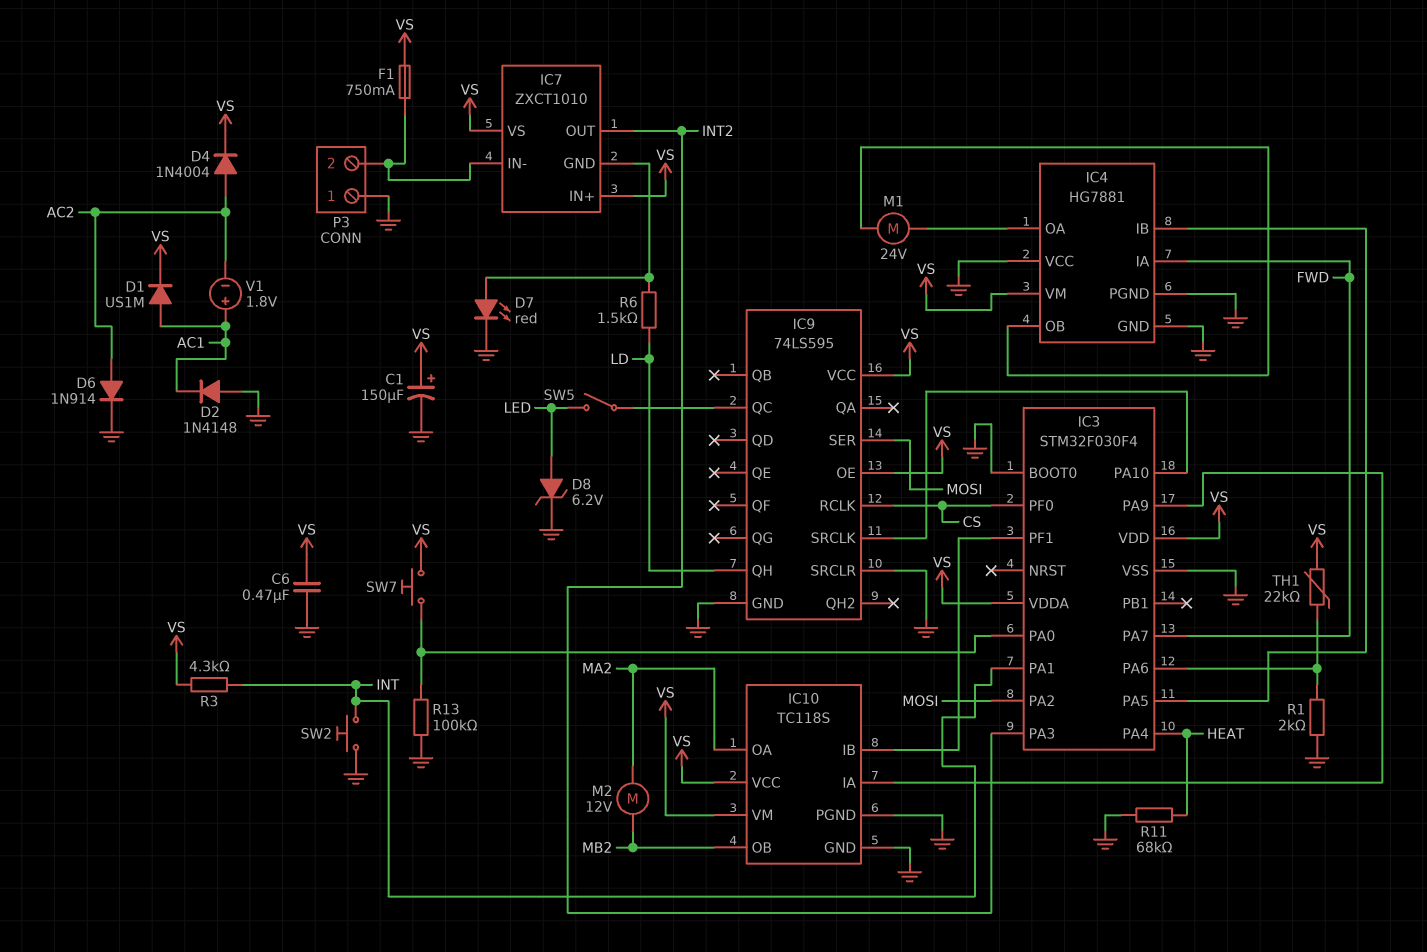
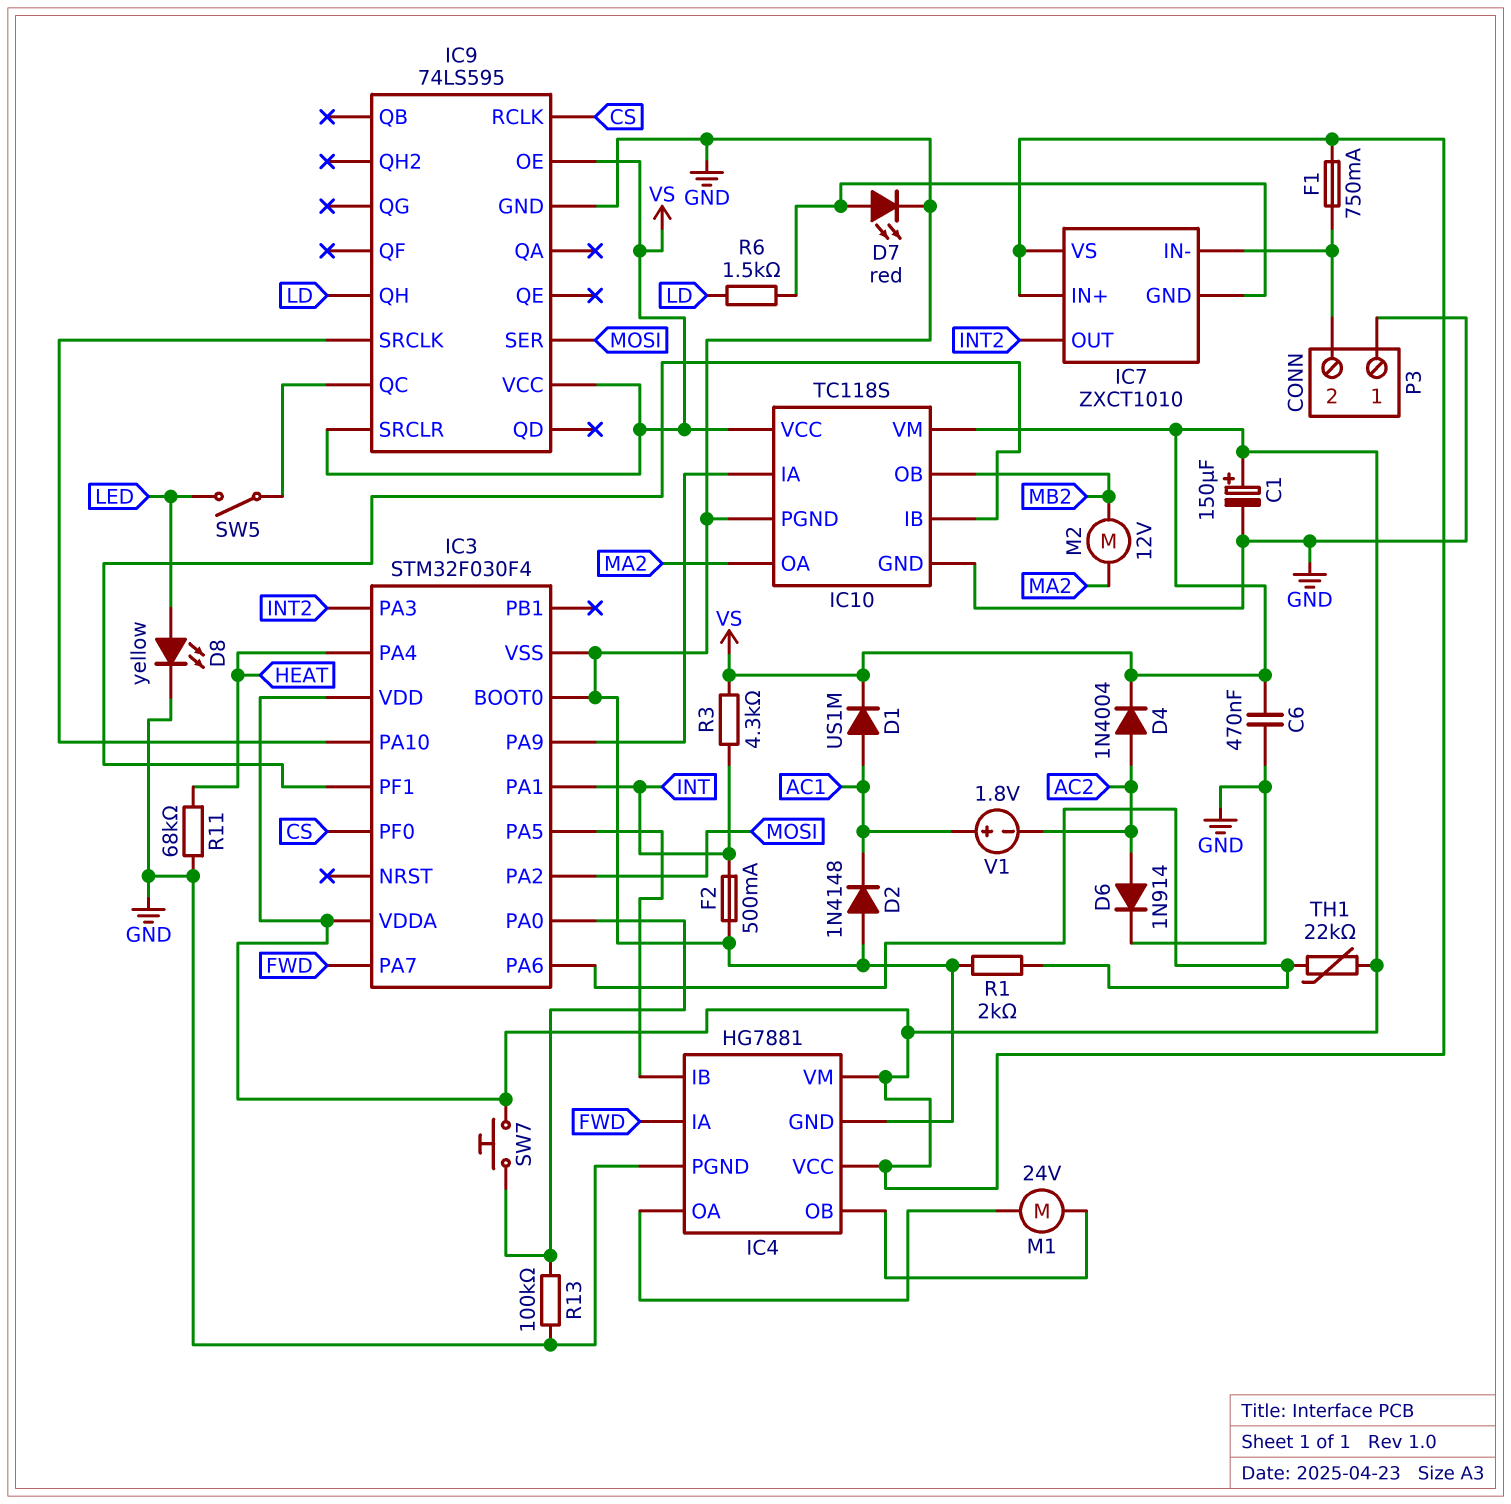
D8: zener 6.2V (A LED, K GND) -> LED yellow (A LED, K GND)
F2: none -> 500mA (GND, INT)
IC4 pin VCC: GND -> VS
IC9 pin SRCLR: GND -> VS
SW2: button (GND, INT) -> none

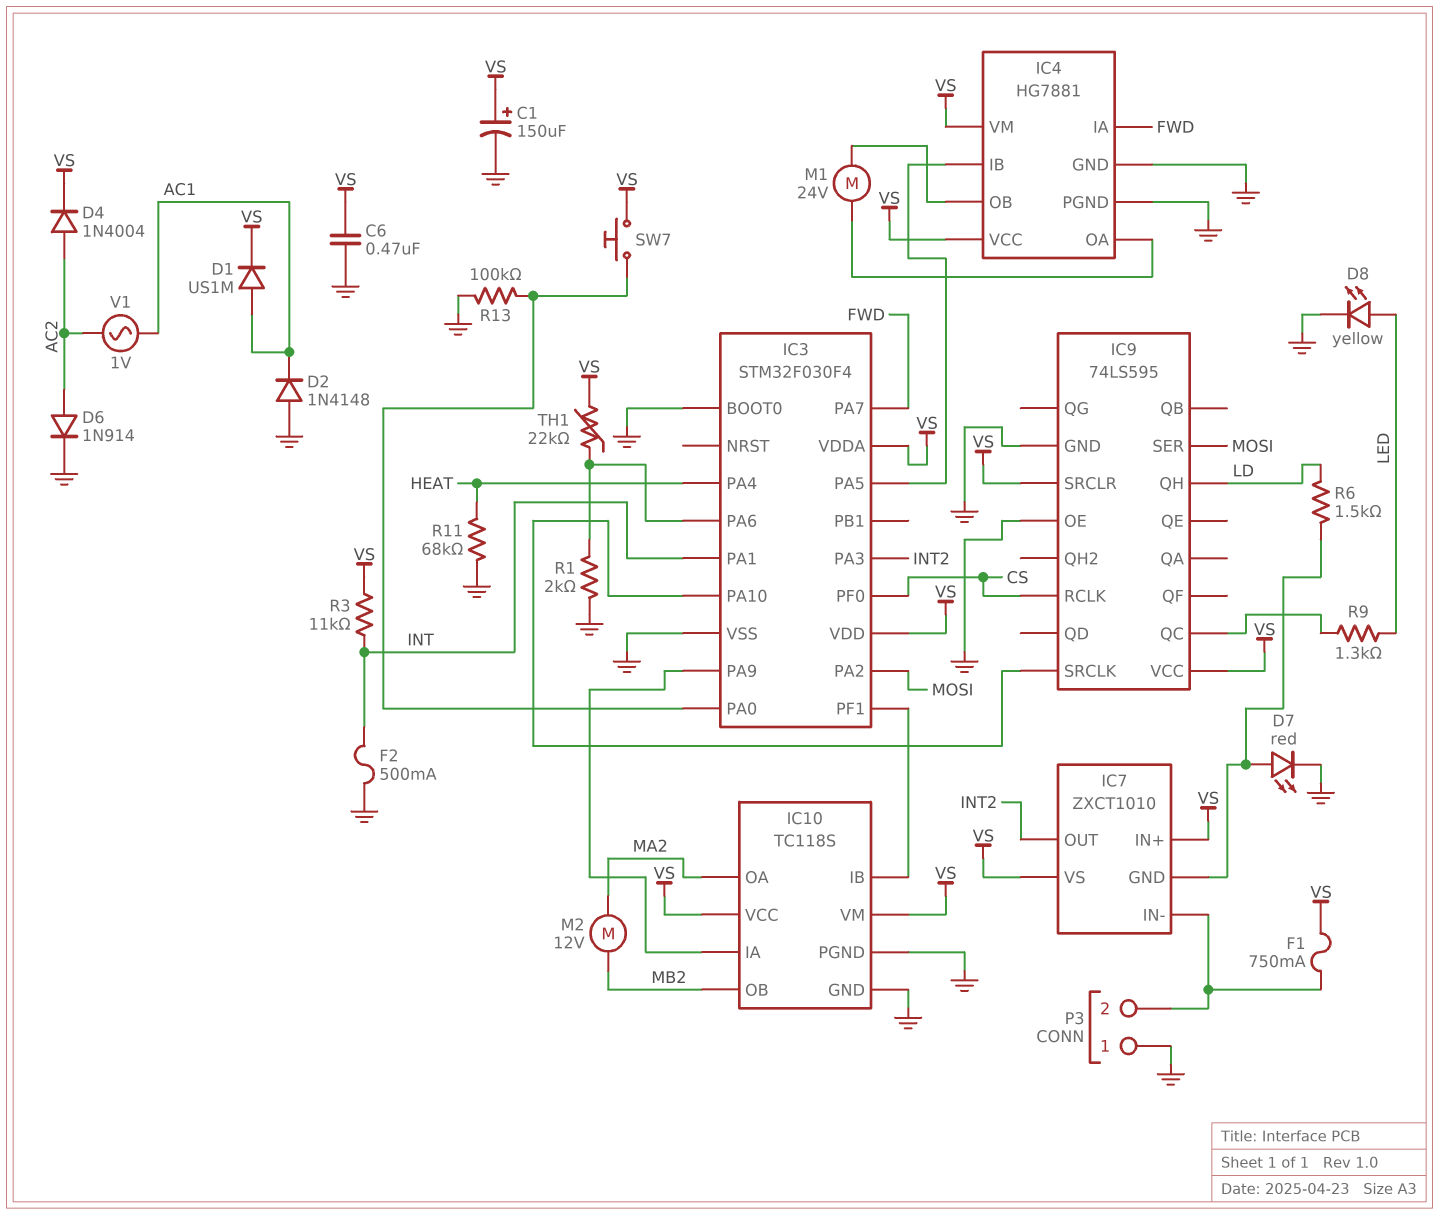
IC9 pin OE: VS -> GND
R3: 4.3k (INT, VS) -> 11k (INT, VS)
R9: none -> 1.3k (IC9/QC, LED)
SW5: switch (IC9/QC, LED) -> none
V1: 1.8V (plus AC1, minus AC2) -> AC 1V (AC1, AC2)

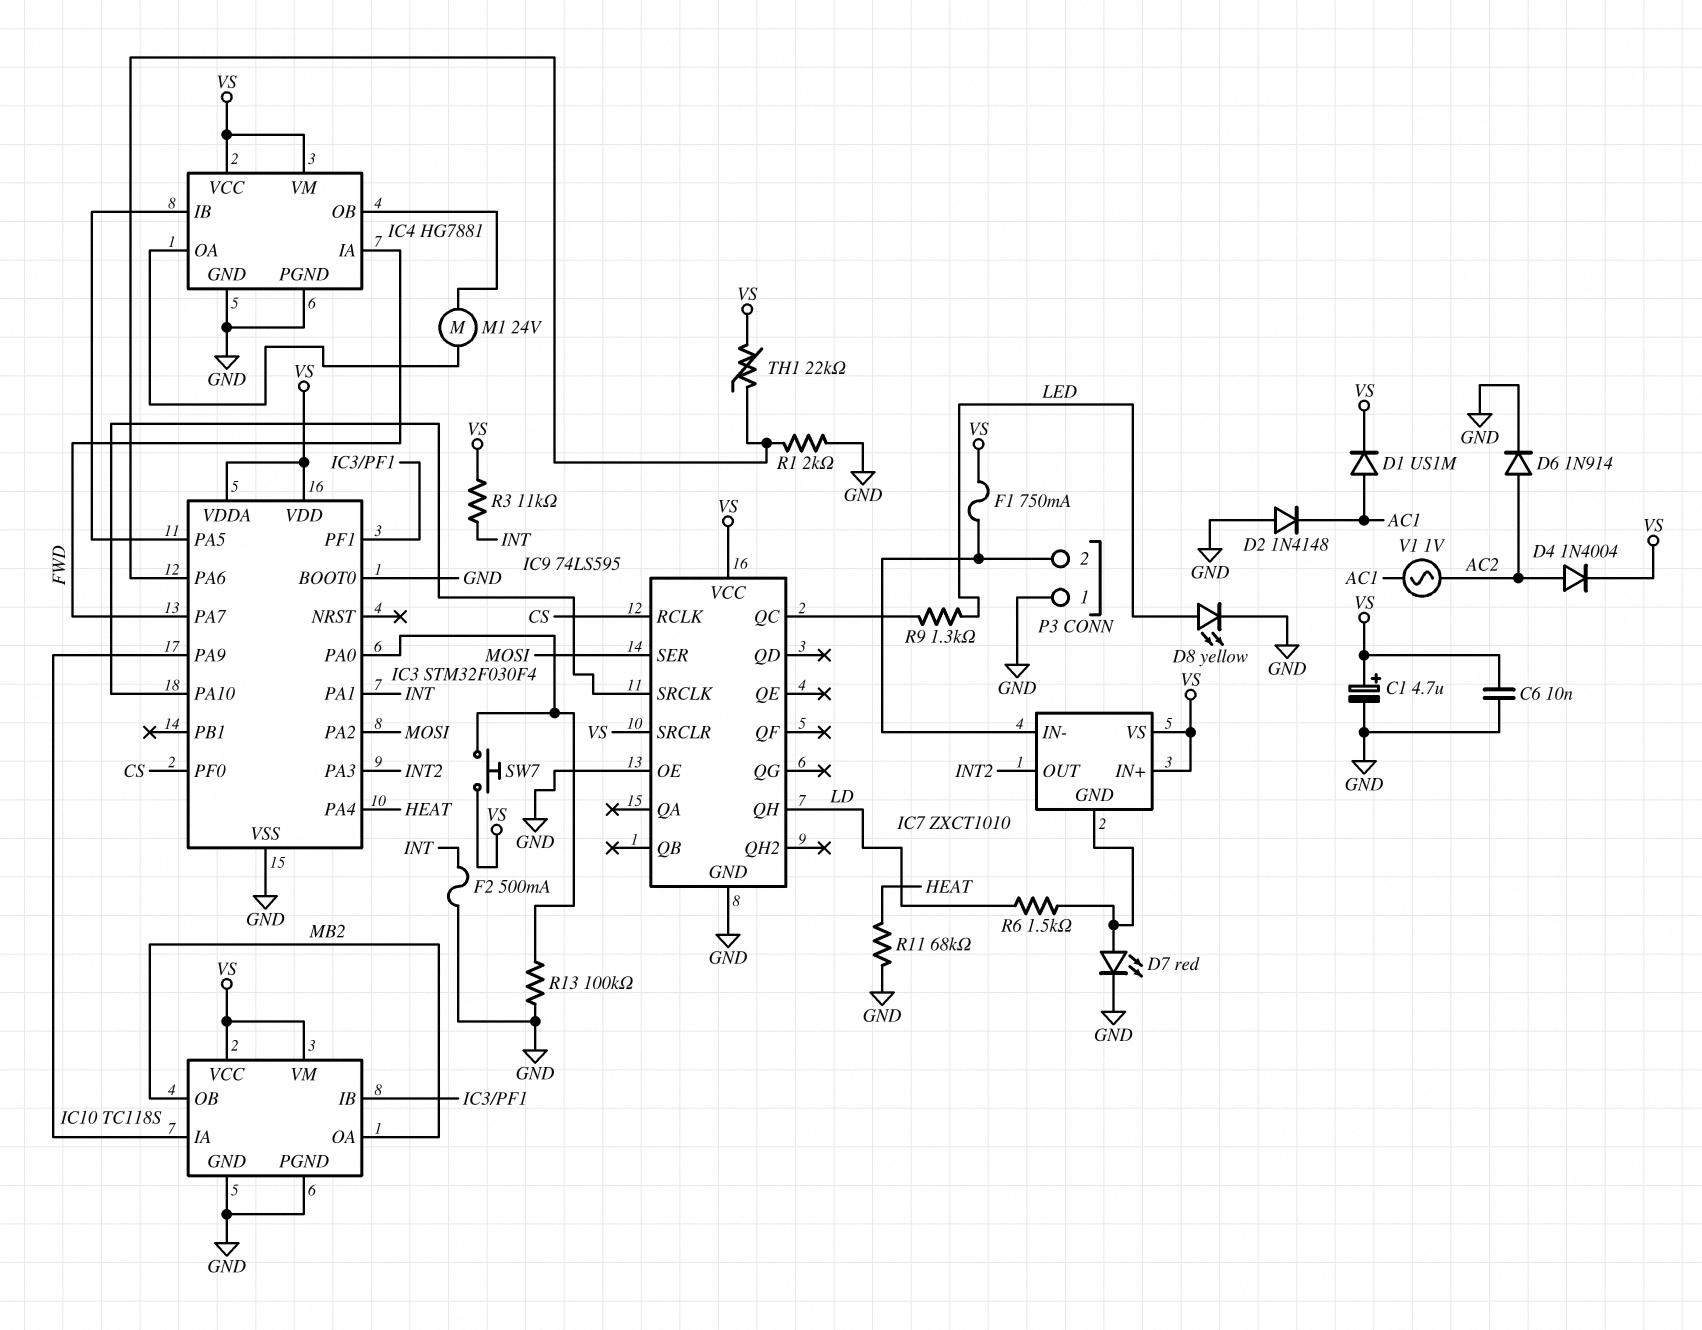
C1: 150uF (plus VS, minus GND) -> 4.7uF (plus VS, minus GND)
C6: 470nF (GND, VS) -> 10nF (GND, VS)
IC10 pin OA: MA2 -> MB2
M2: motor 12V (MA2, MB2) -> none

